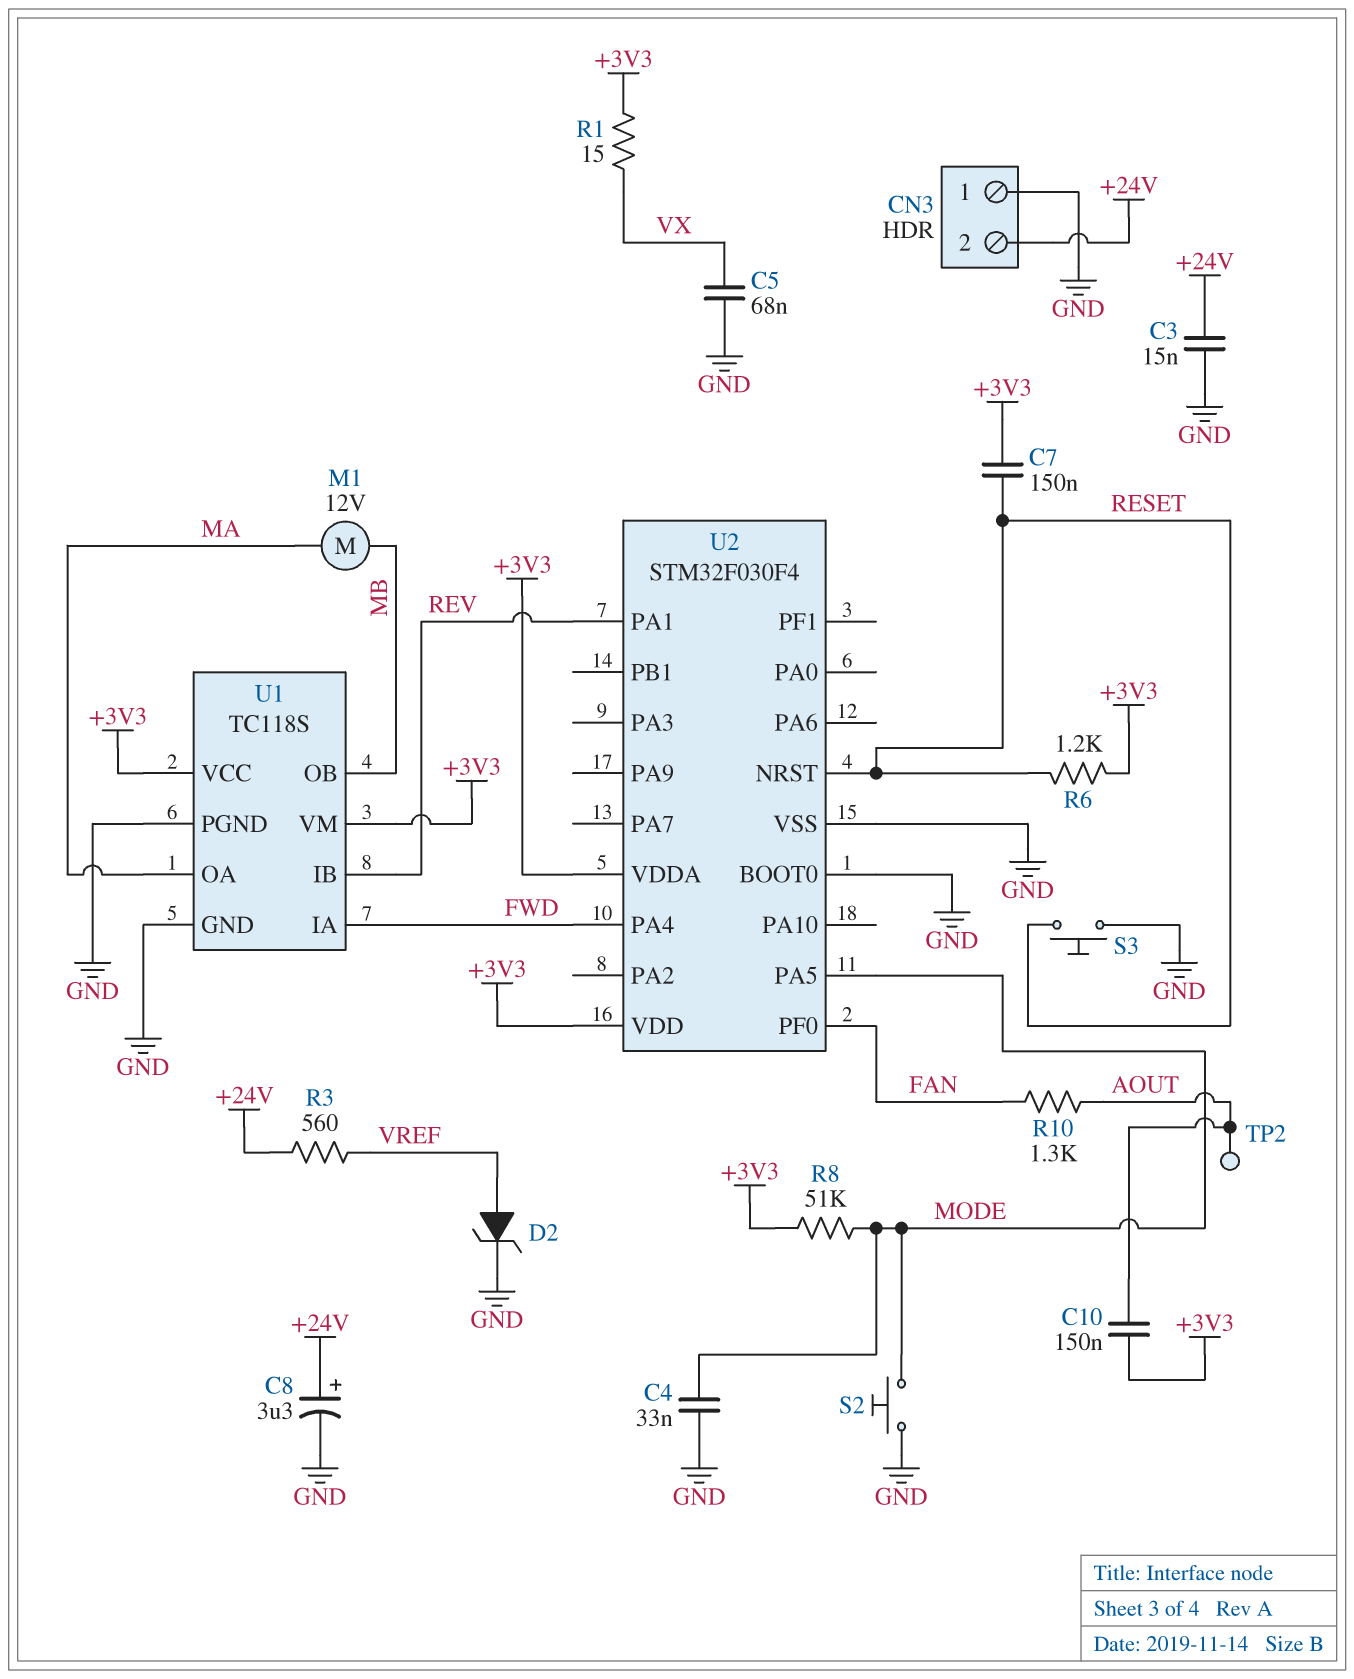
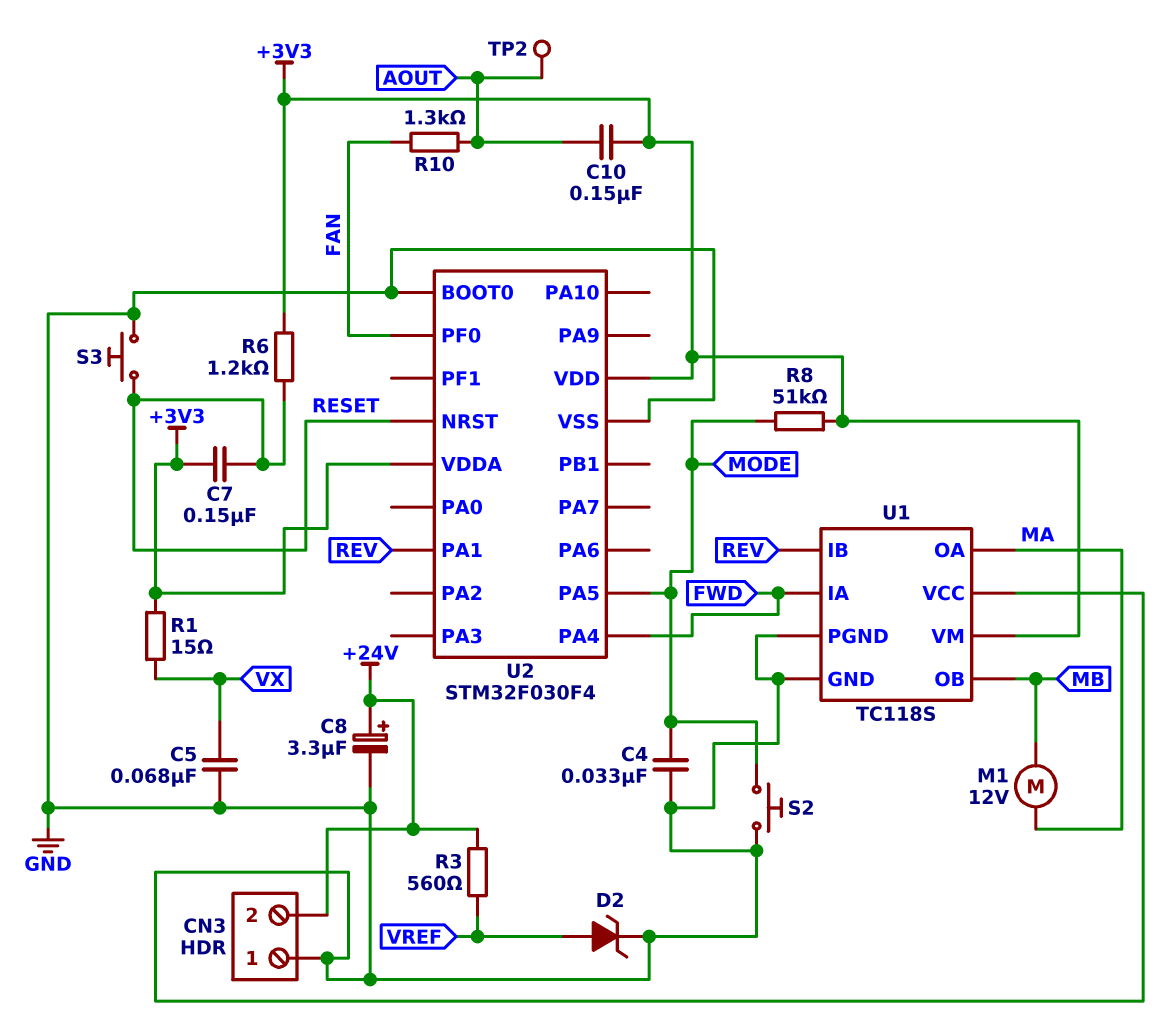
C3: 15nF (+24V, GND) -> none
U1 pin VCC: +3V3 -> GND

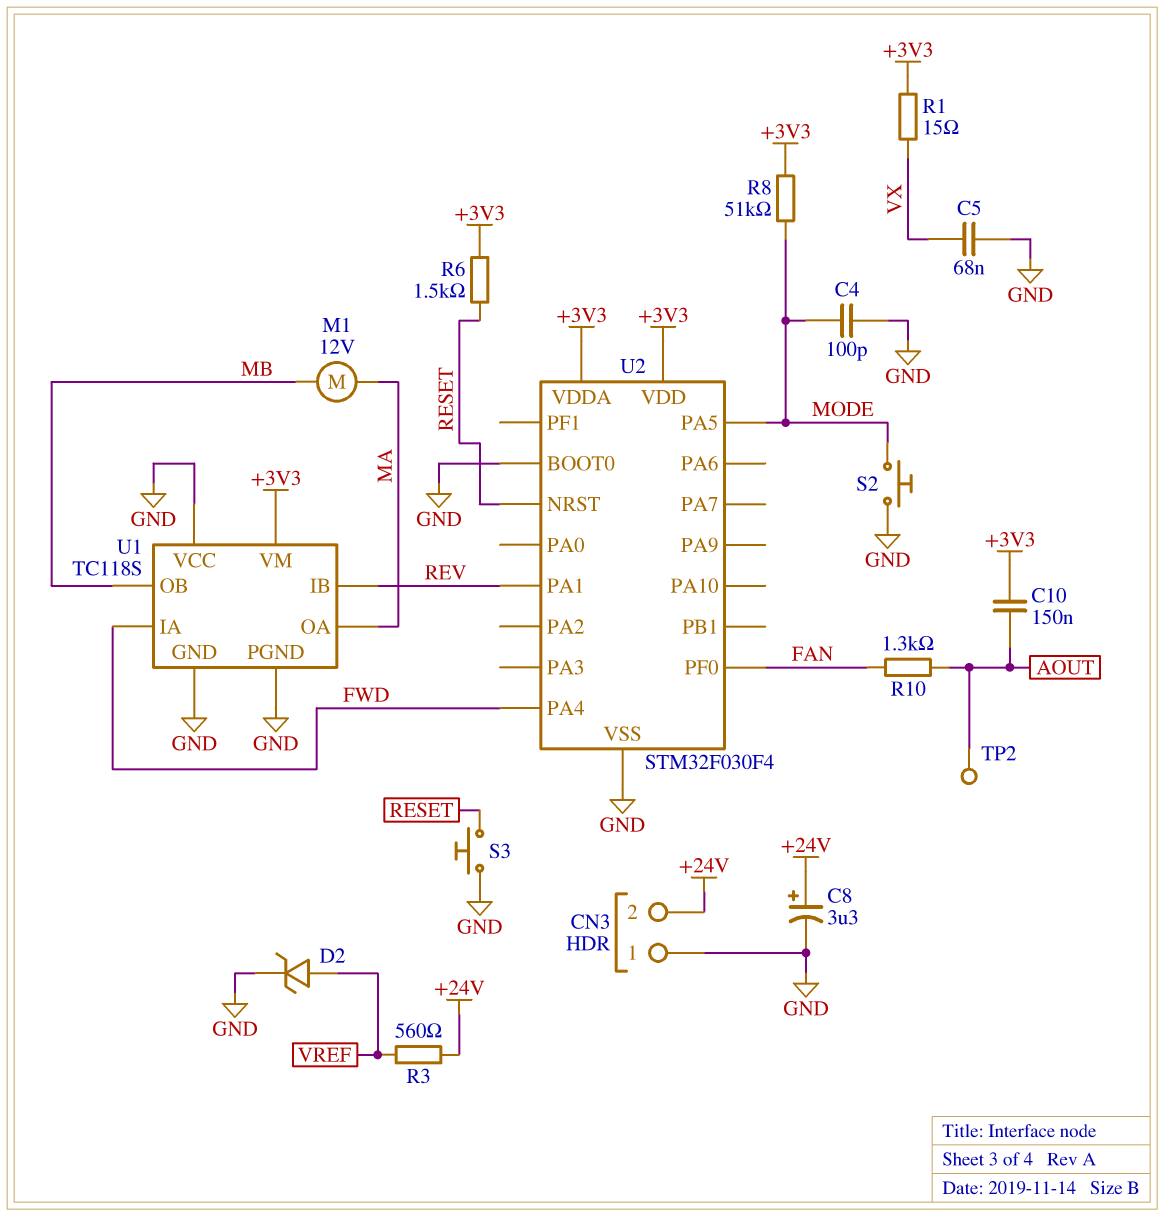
C4: 33nF (GND, MODE) -> 100pF (GND, MODE)
C7: 150nF (+3V3, RESET) -> none
R6: 1.2k (+3V3, RESET) -> 1.5k (+3V3, RESET)

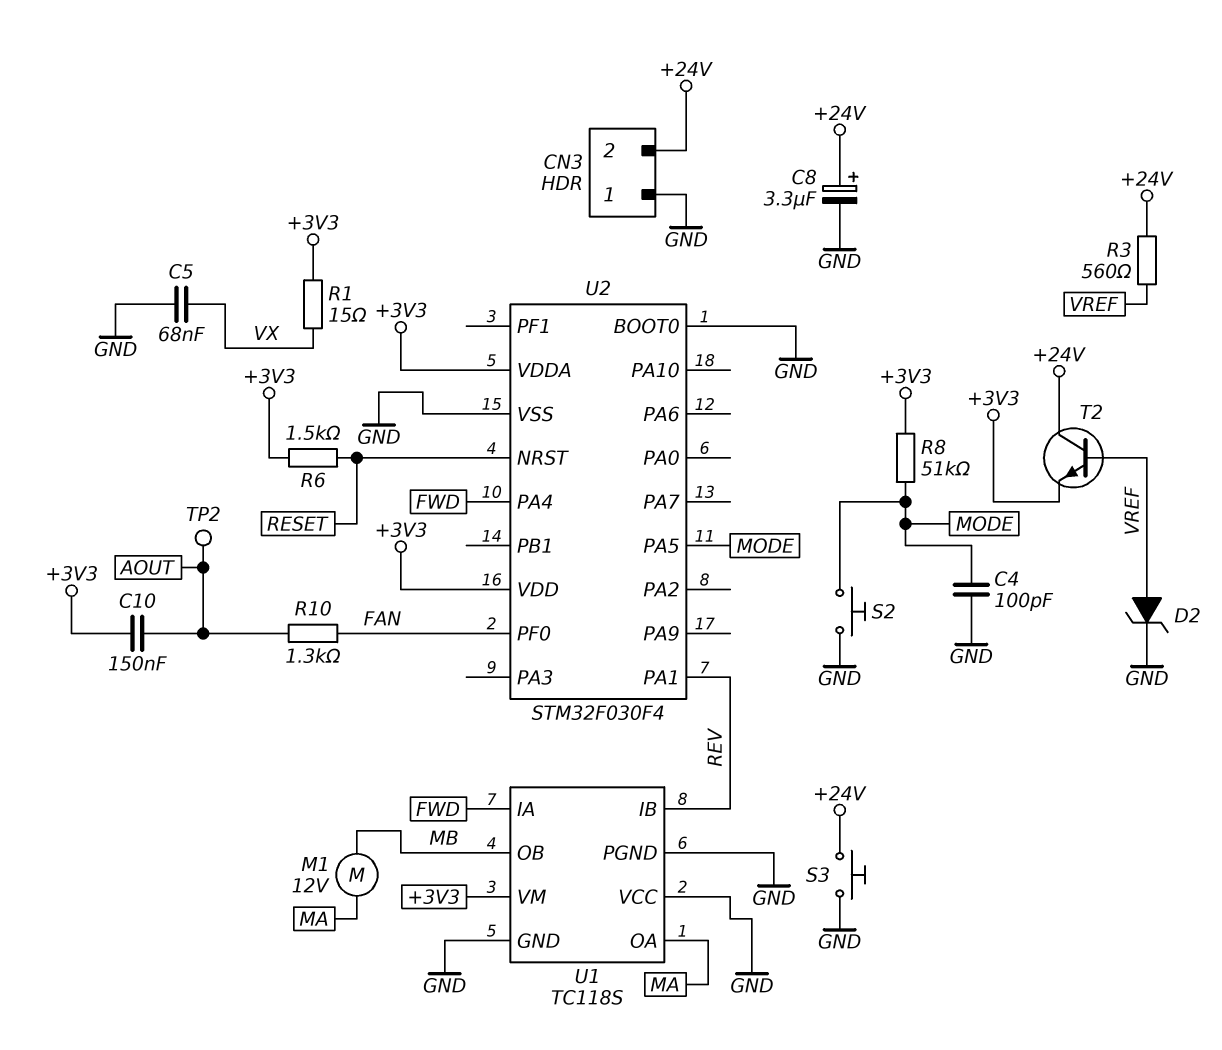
S3: button (GND, RESET) -> button (+24V, GND)
T2: none -> NPN (B VREF, C +24V, E +3V3)

